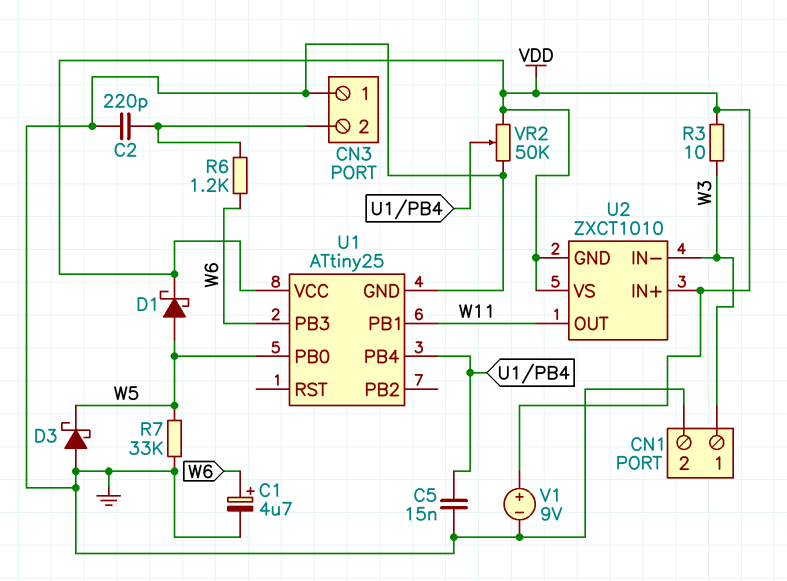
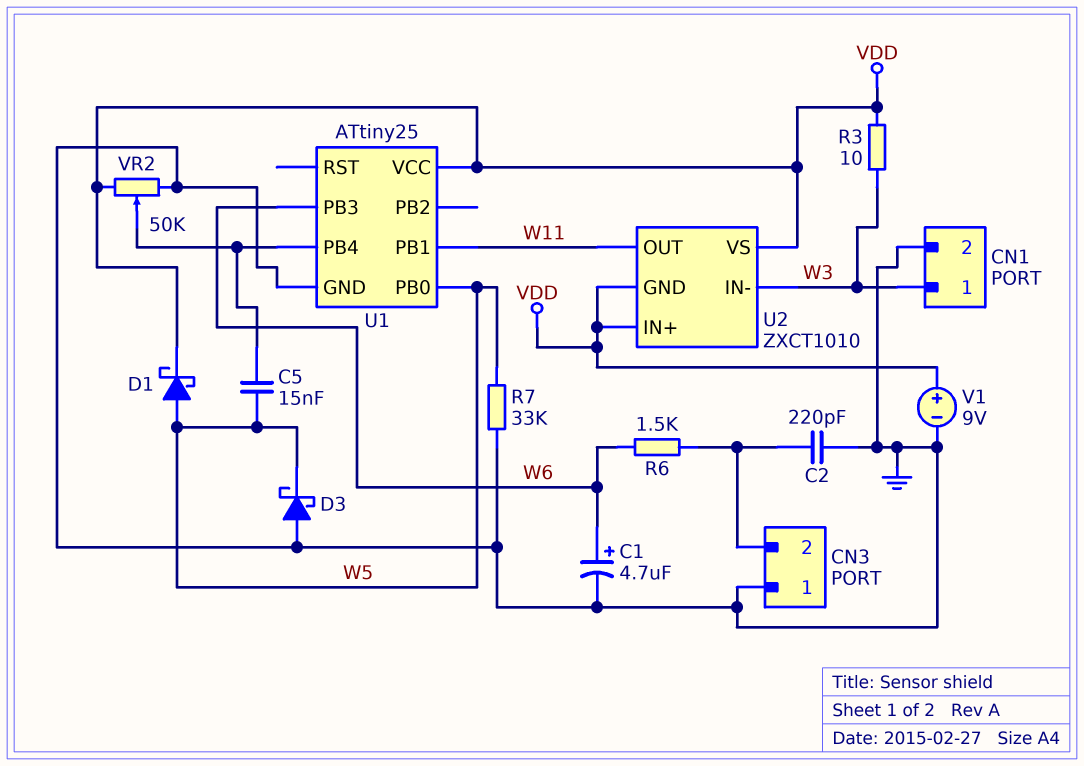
C5: 15nF (GND, U1/PB4) -> 15nF (U1/PB4, W5)
R6: 1.2k (CN3/2, W6) -> 1.5k (CN3/2, W6)

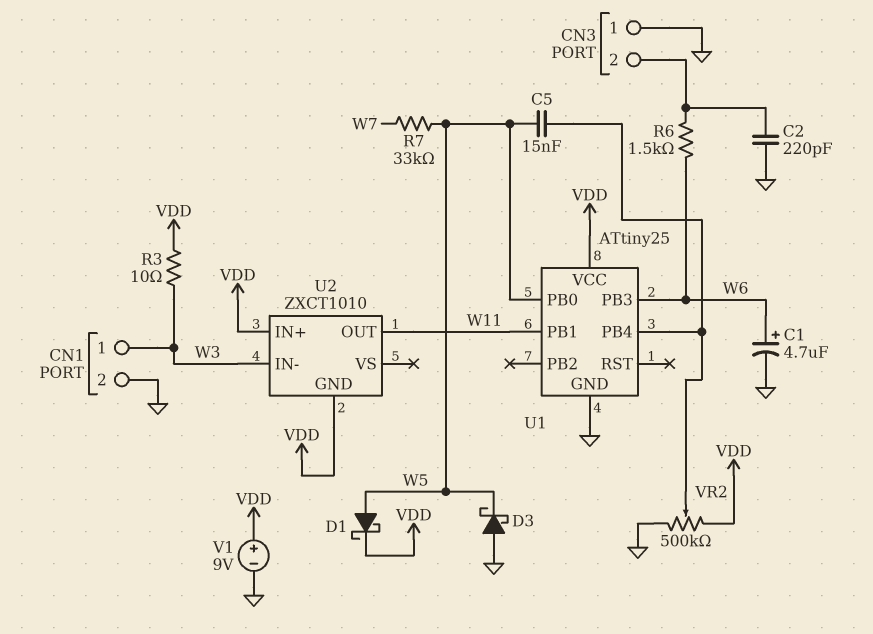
R7: 33k (GND, W5) -> 33k (W5, W7)
U2 pin VS: VDD -> none
VR2: 50k (GND, VDD, wiper U1/PB4) -> 500k (GND, VDD, wiper U1/PB4)

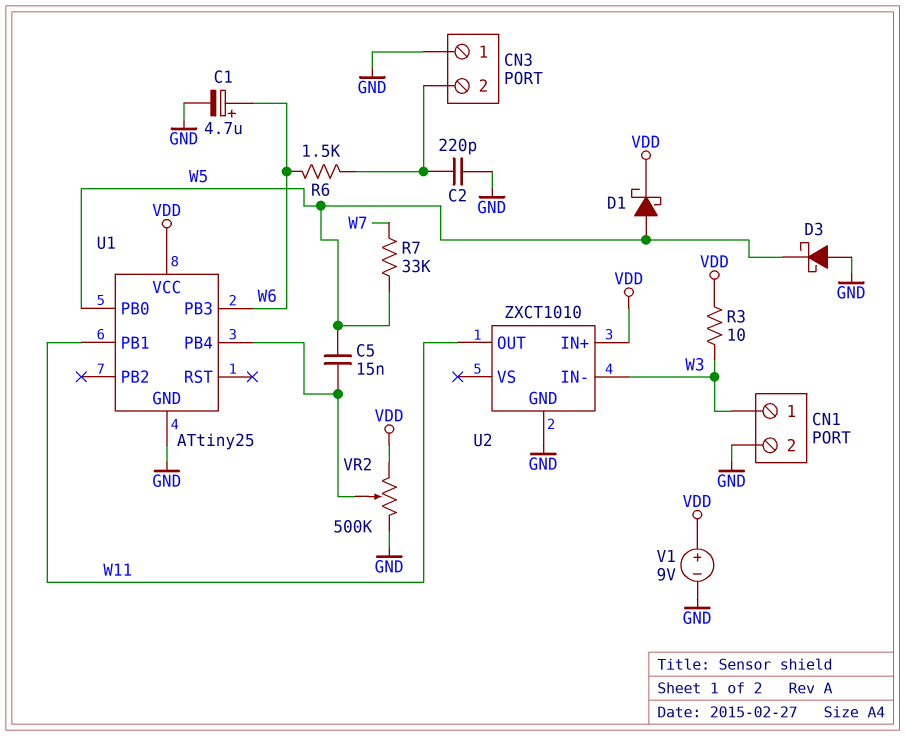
U2 pin GND: VDD -> GND

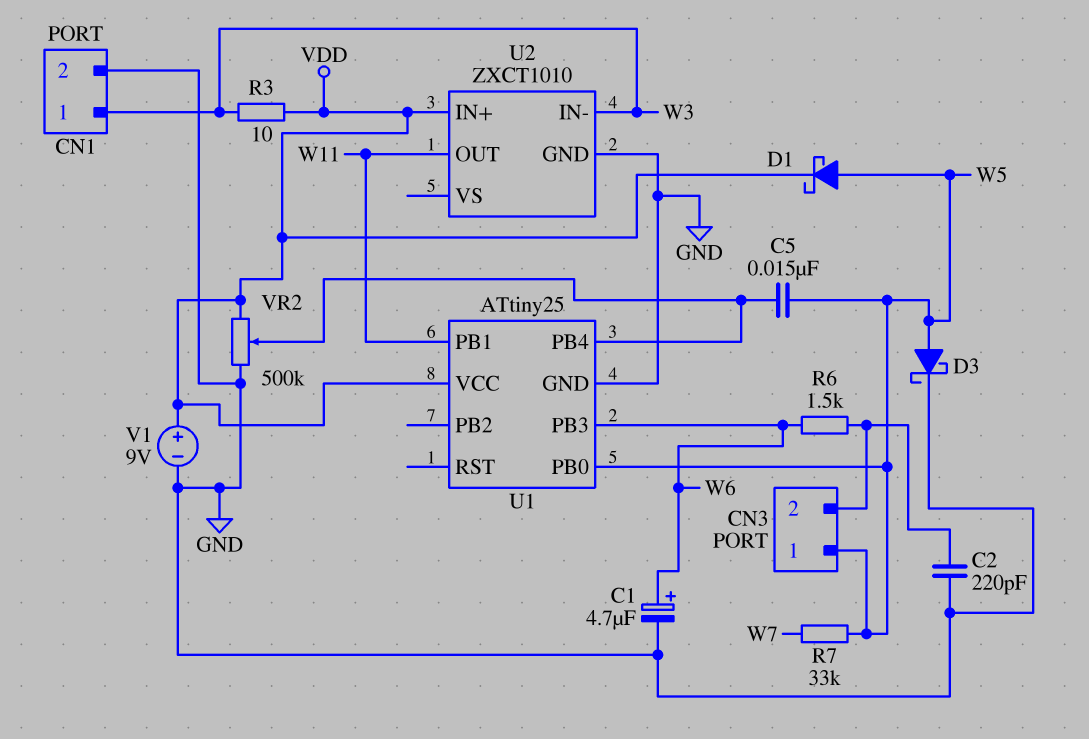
CN3 pin 1: GND -> W5
D3: schottky (A GND, K W5) -> schottky (A W5, K GND)

